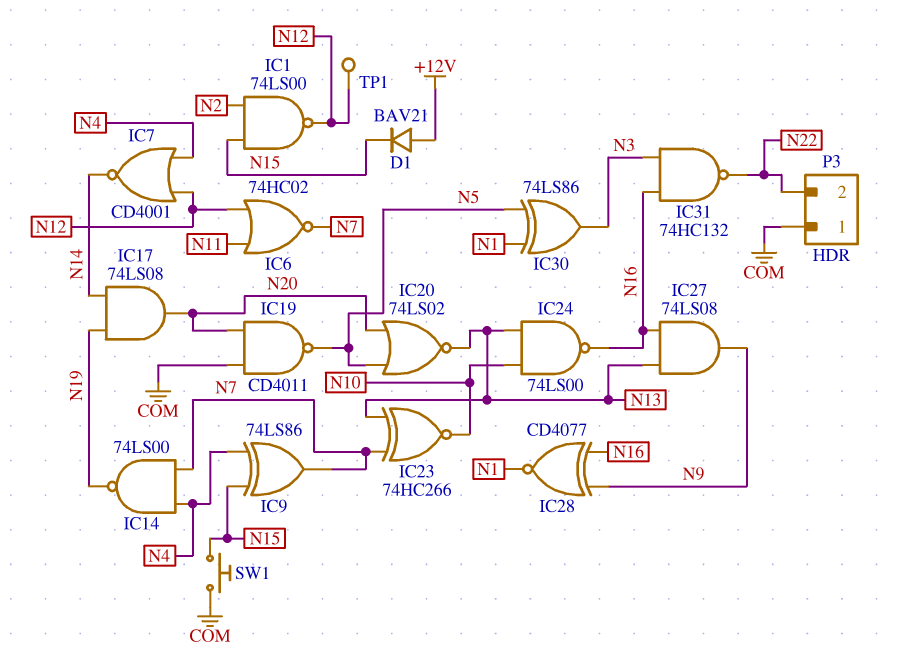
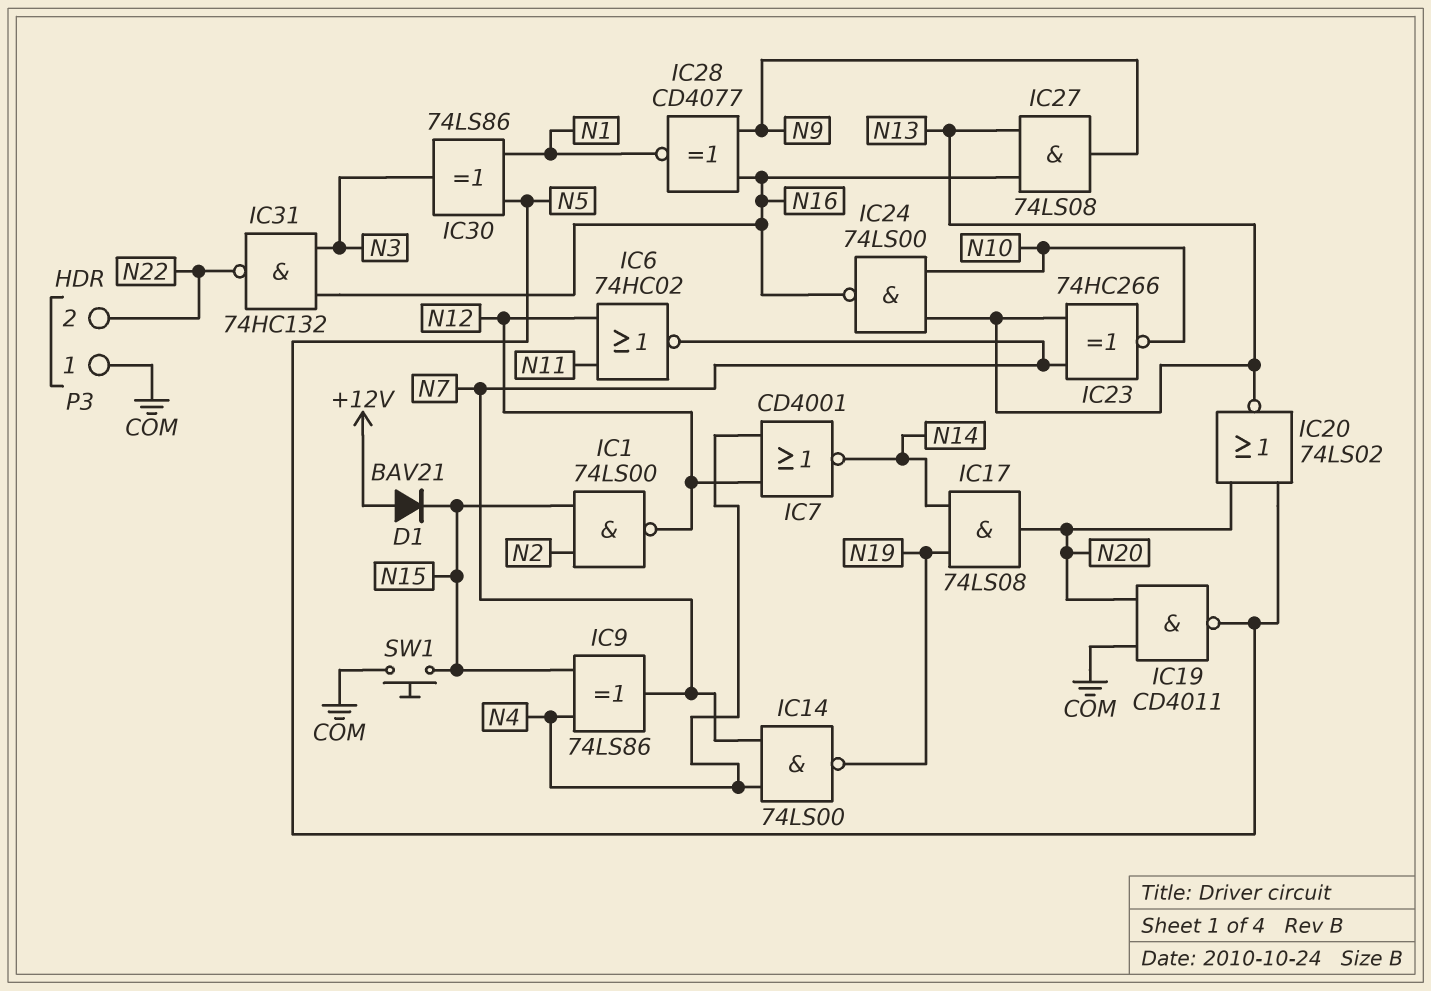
TP1: test point (N12) -> none

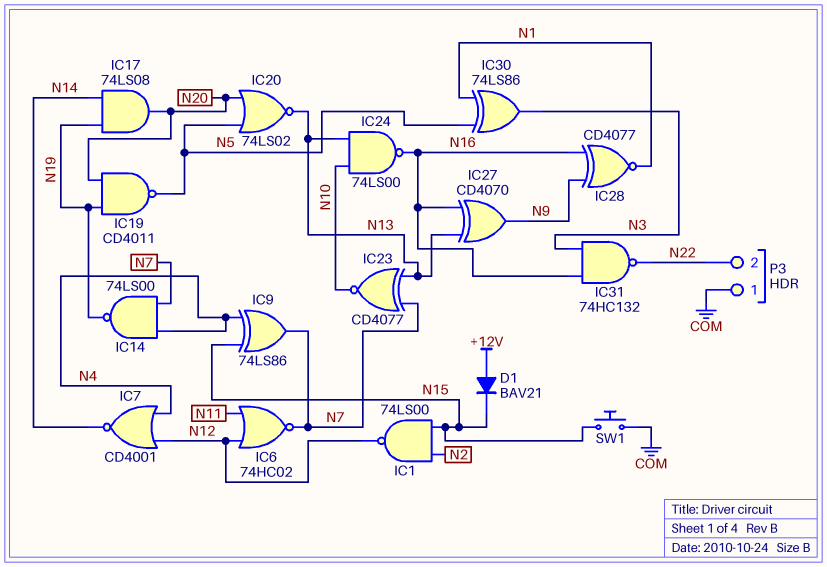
IC19: NAND CD4011 (in COM, in N20, out N5) -> NAND CD4011 (in N19, in N20, out N5)
IC23: XNOR 74HC266 (in N7, in N13, out N10) -> XNOR CD4077 (in N7, in N13, out N10)
IC27: AND 74LS08 (in N13, in N16, out N9) -> XOR CD4070 (in N13, in N16, out N9)

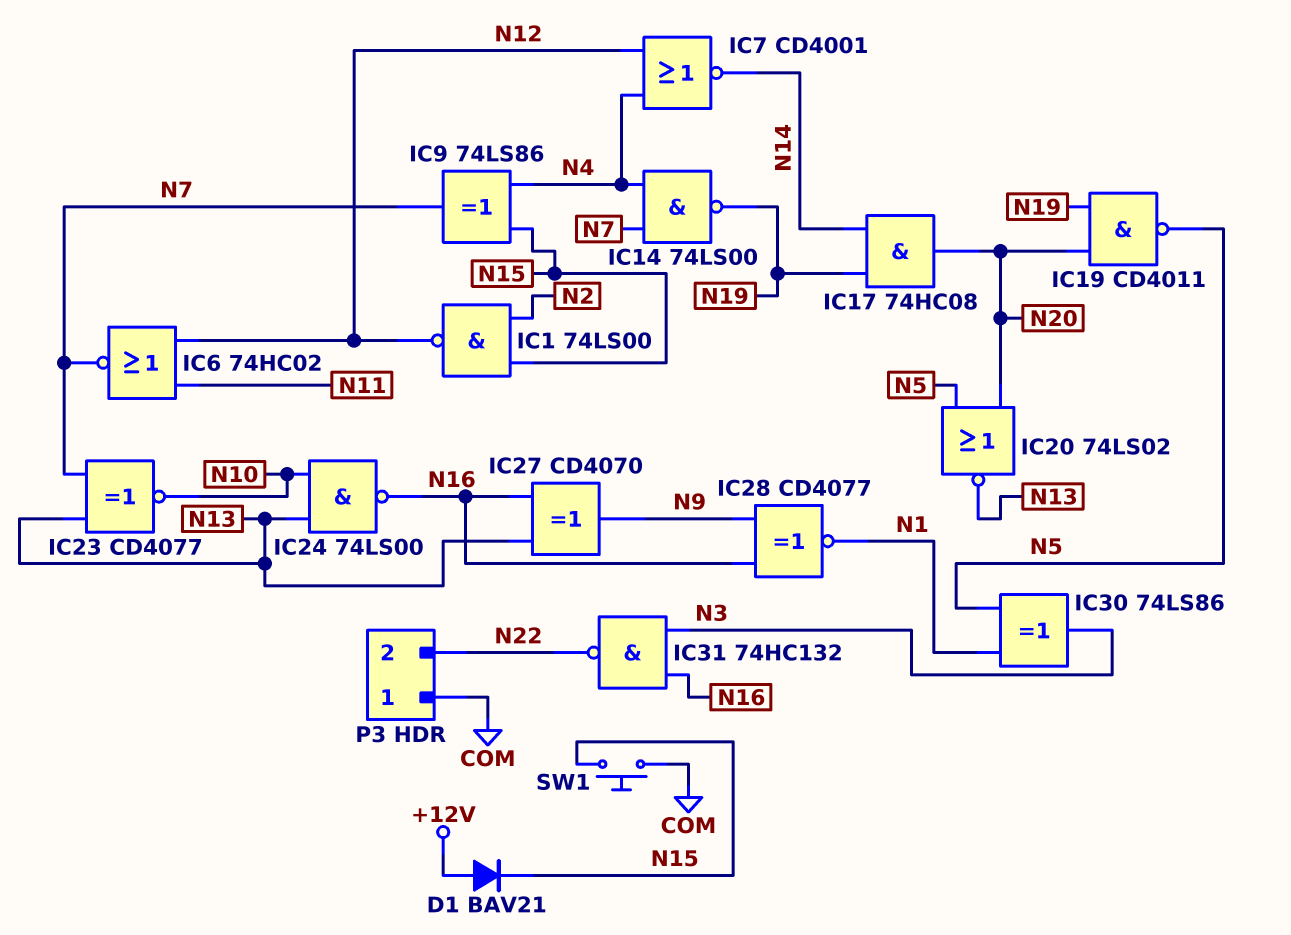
IC17: AND 74LS08 (in N14, in N19, out N20) -> AND 74HC08 (in N14, in N19, out N20)

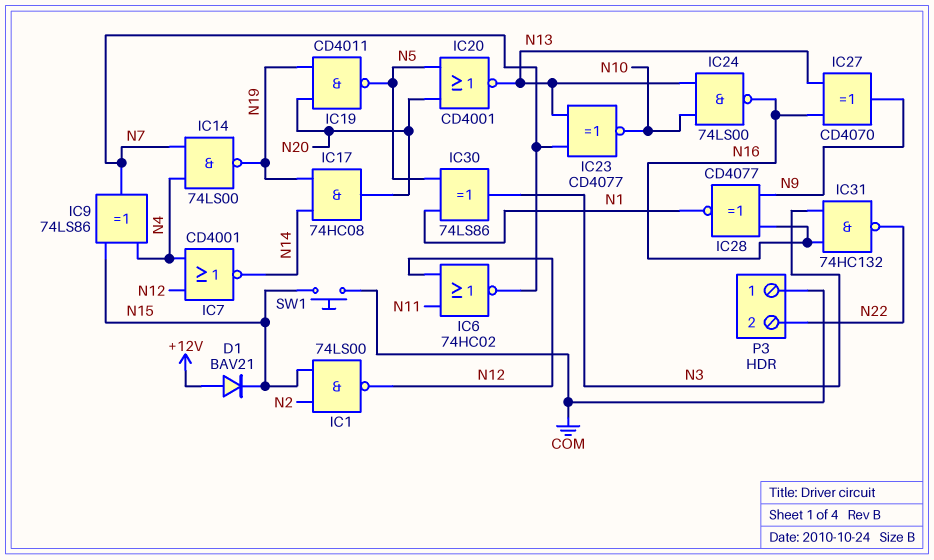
IC20: NOR 74LS02 (in N5, in N20, out N13) -> NOR CD4001 (in N5, in N20, out N13)

